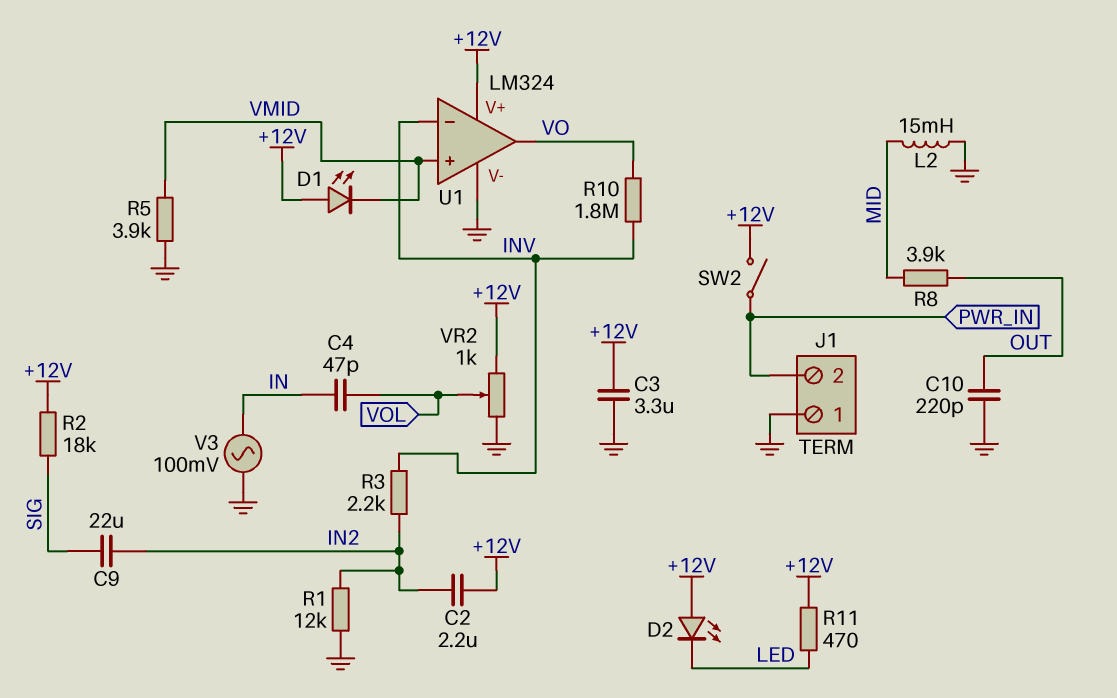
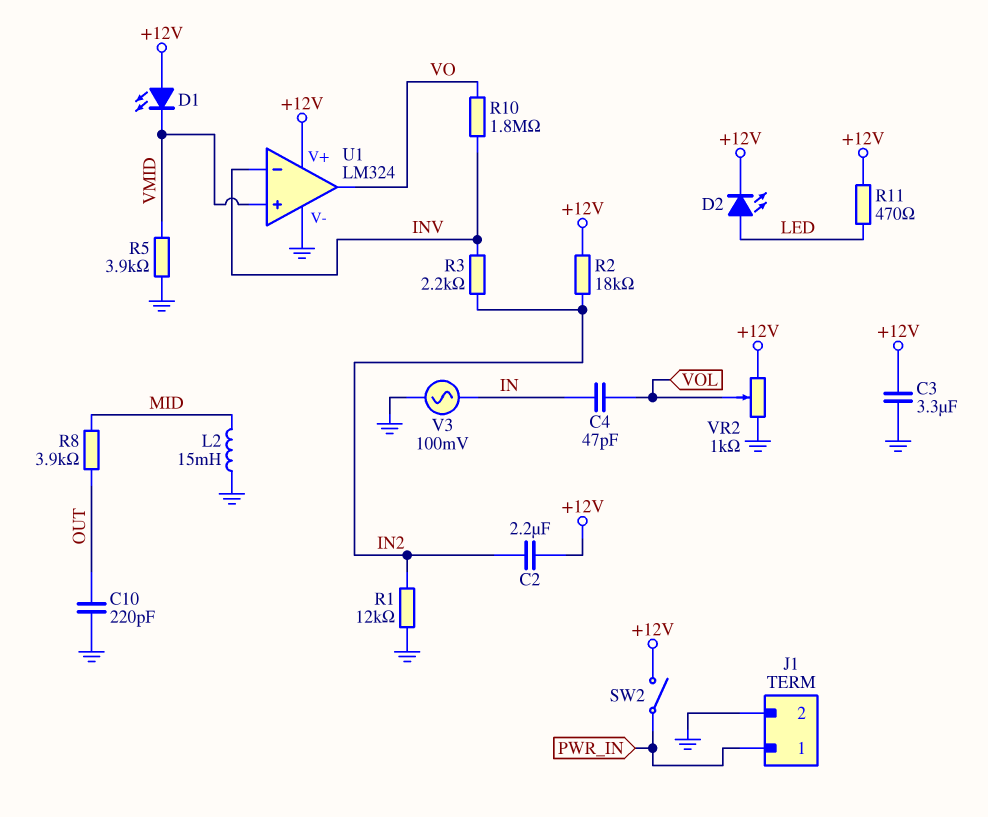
C9: 22uF (IN2, SIG) -> none
D2: LED (A +12V, K LED) -> LED (A LED, K +12V)
J1 pin 1: GND -> PWR_IN
J1 pin 2: PWR_IN -> GND
R2: 18k (+12V, SIG) -> 18k (+12V, IN2)

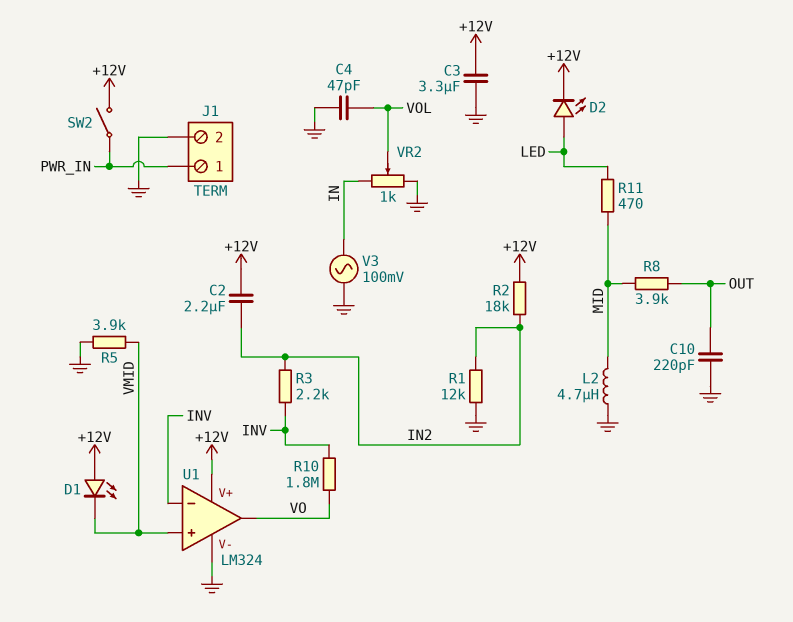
C4: 47pF (IN, VOL) -> 47pF (GND, VOL)
L2: 15mH (GND, MID) -> 4.7uH (GND, MID)
R11: 470 (+12V, LED) -> 470 (LED, MID)
VR2: 1k (+12V, GND, wiper VOL) -> 1k (GND, IN, wiper VOL)

